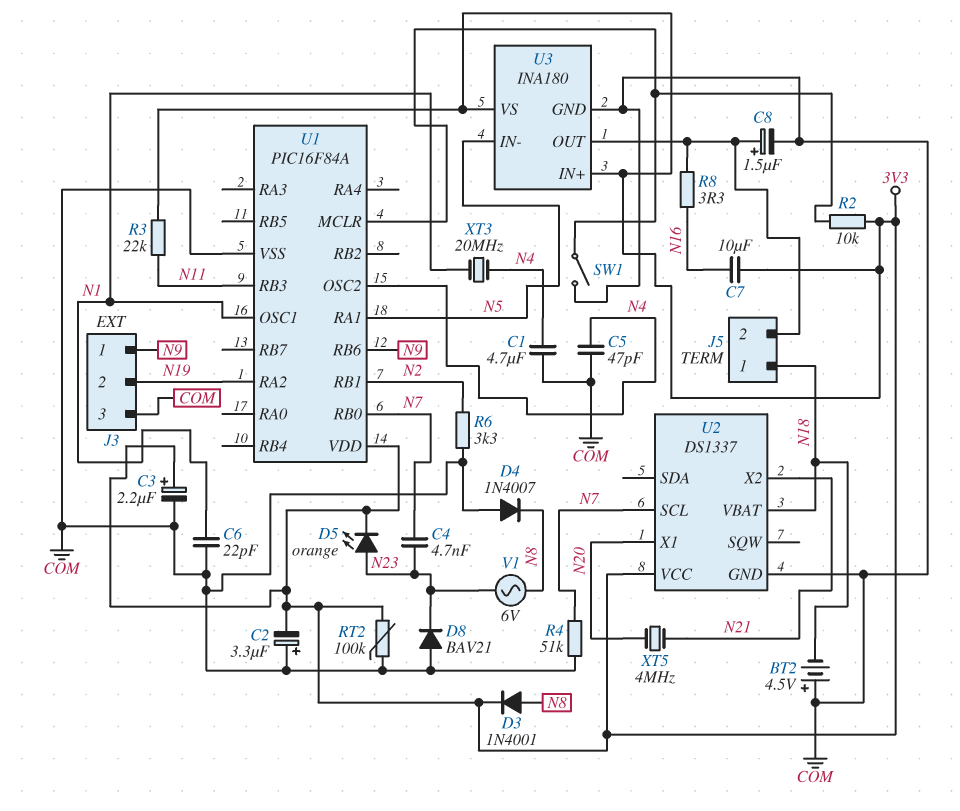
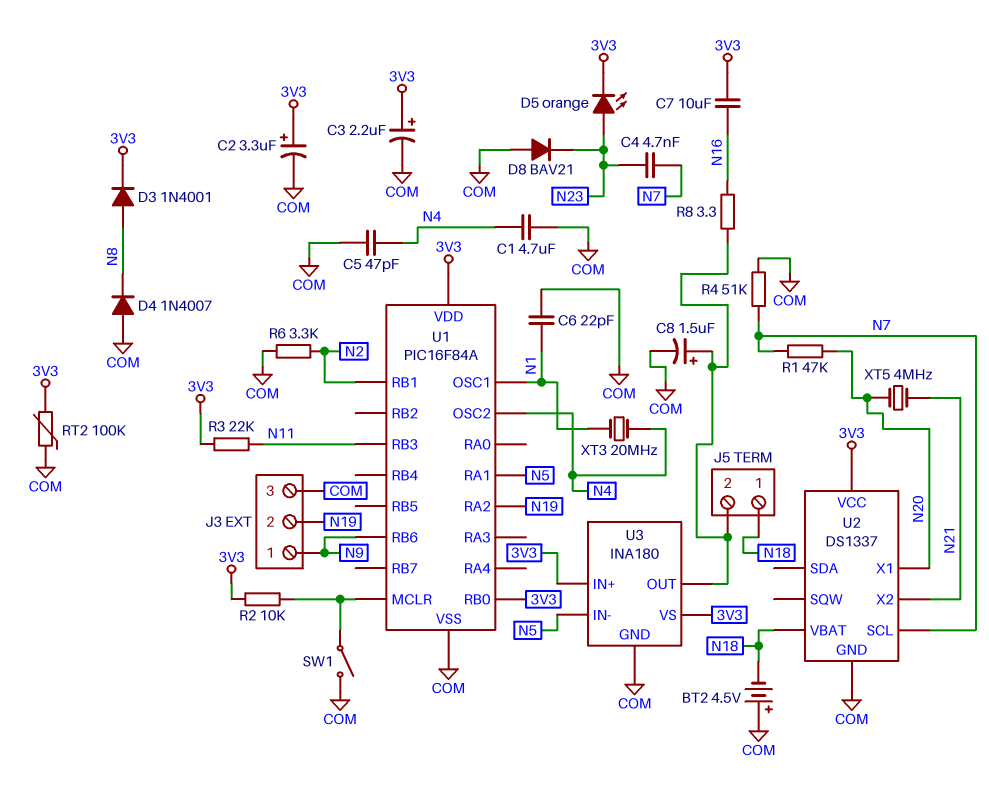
C2: 3.3uF (plus COM, minus 3V3) -> 3.3uF (plus 3V3, minus COM)
R1: none -> 47k (N7, N20)
U1 pin RB0: N7 -> 3V3
V1: AC 6V (N8, N23) -> none

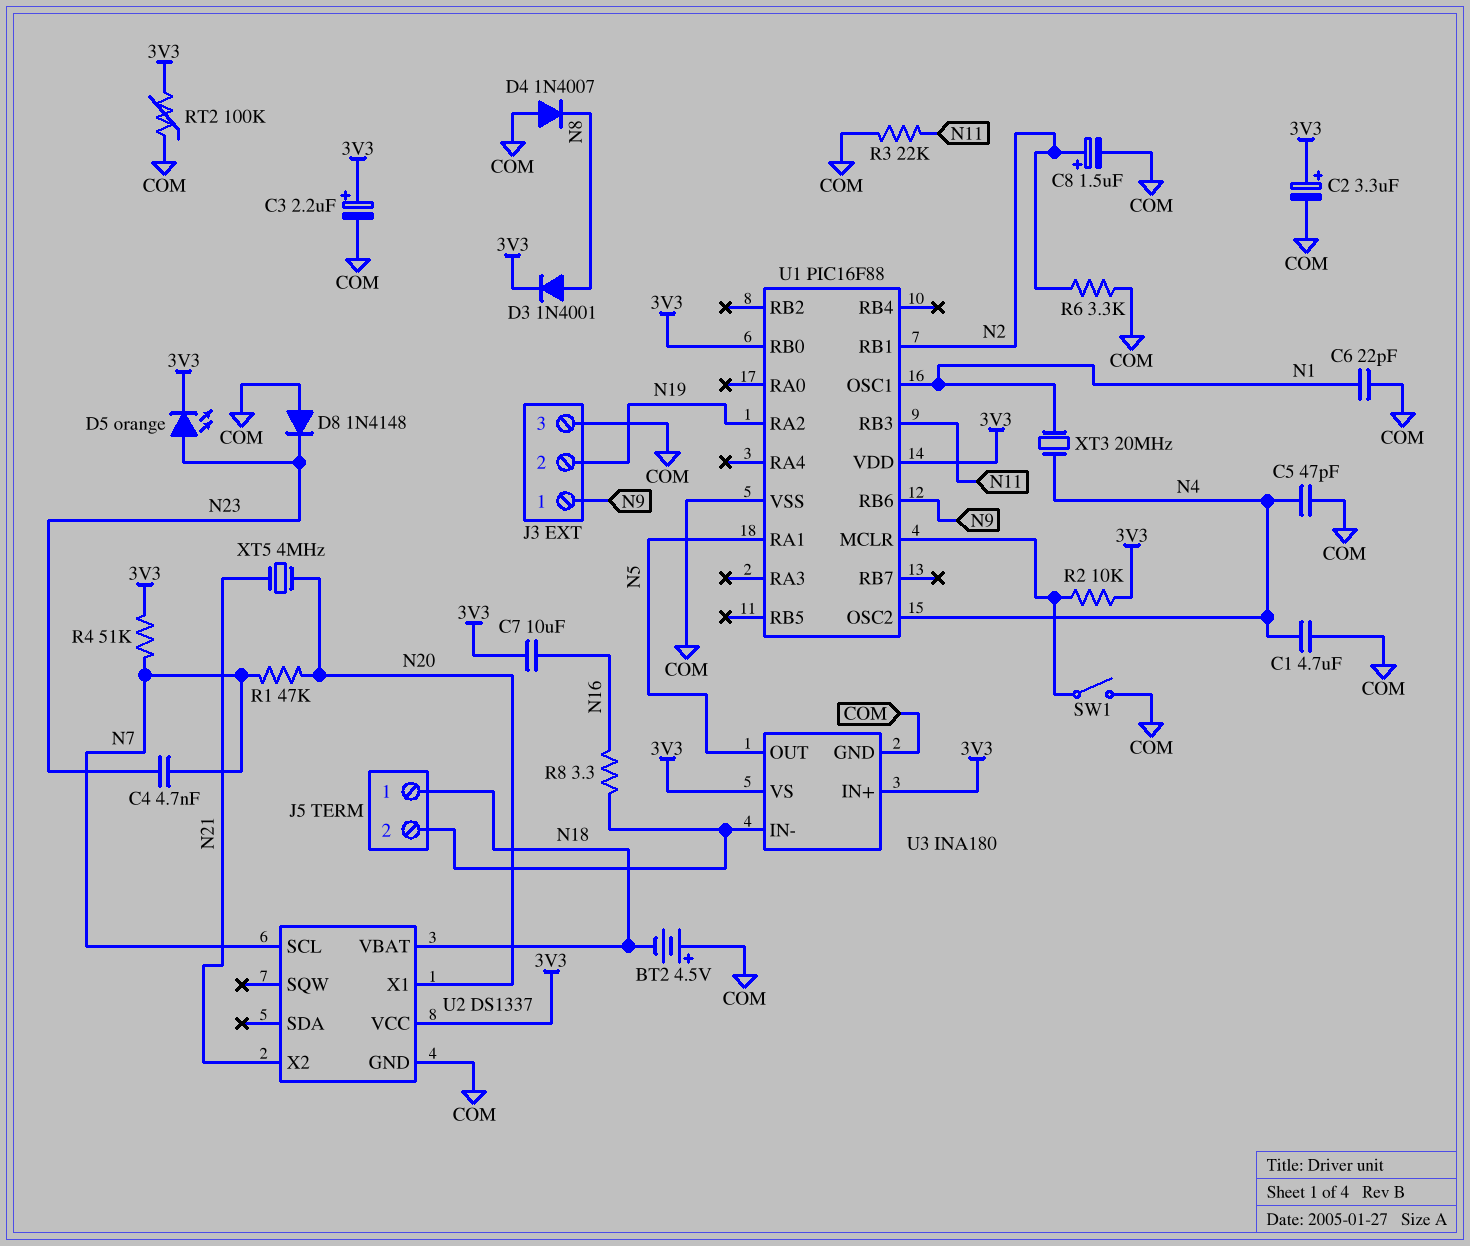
C8: 1.5uF (plus J5/2, minus COM) -> 1.5uF (plus N2, minus COM)
D8: diode BAV21 (A COM, K N23) -> diode 1N4148 (A COM, K N23)
R3: 22k (3V3, N11) -> 22k (COM, N11)
R4: 51k (COM, N7) -> 51k (3V3, N7)
U1: PIC16F84A -> PIC16F88
U3 pin IN-: N5 -> J5/2
U3 pin OUT: J5/2 -> N5

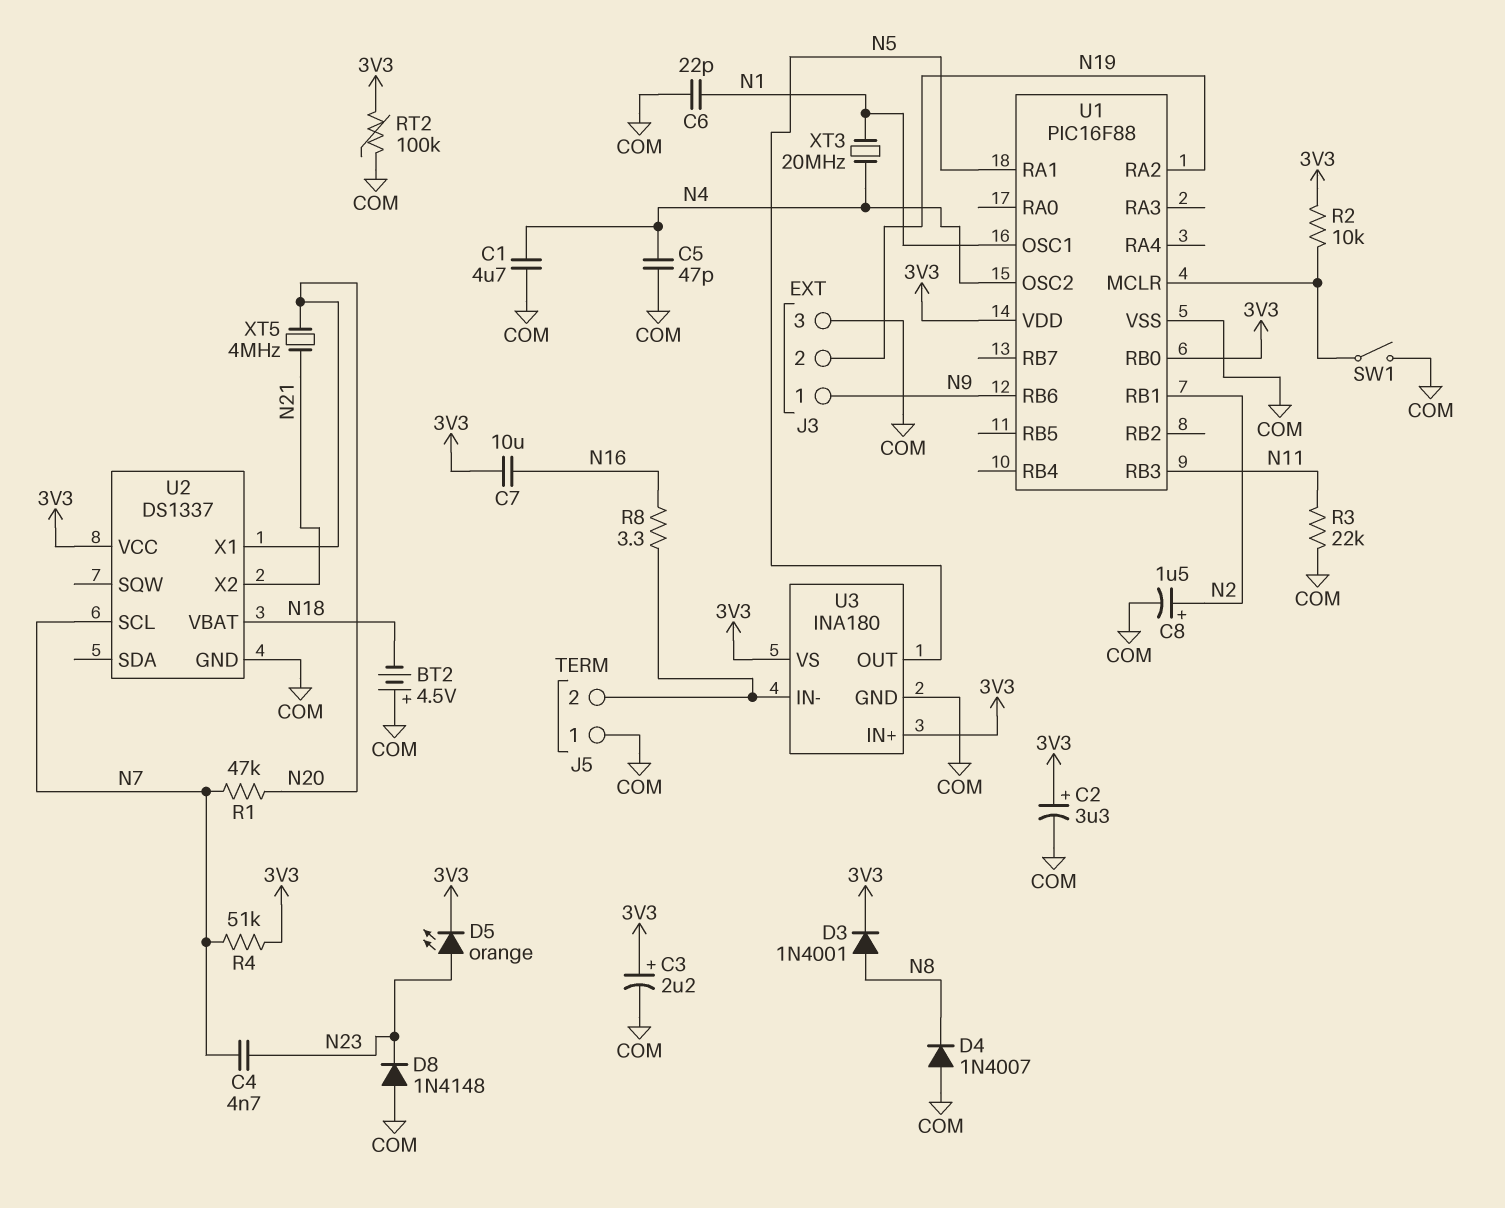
J5 pin 1: N18 -> COM
R6: 3.3k (COM, N2) -> none

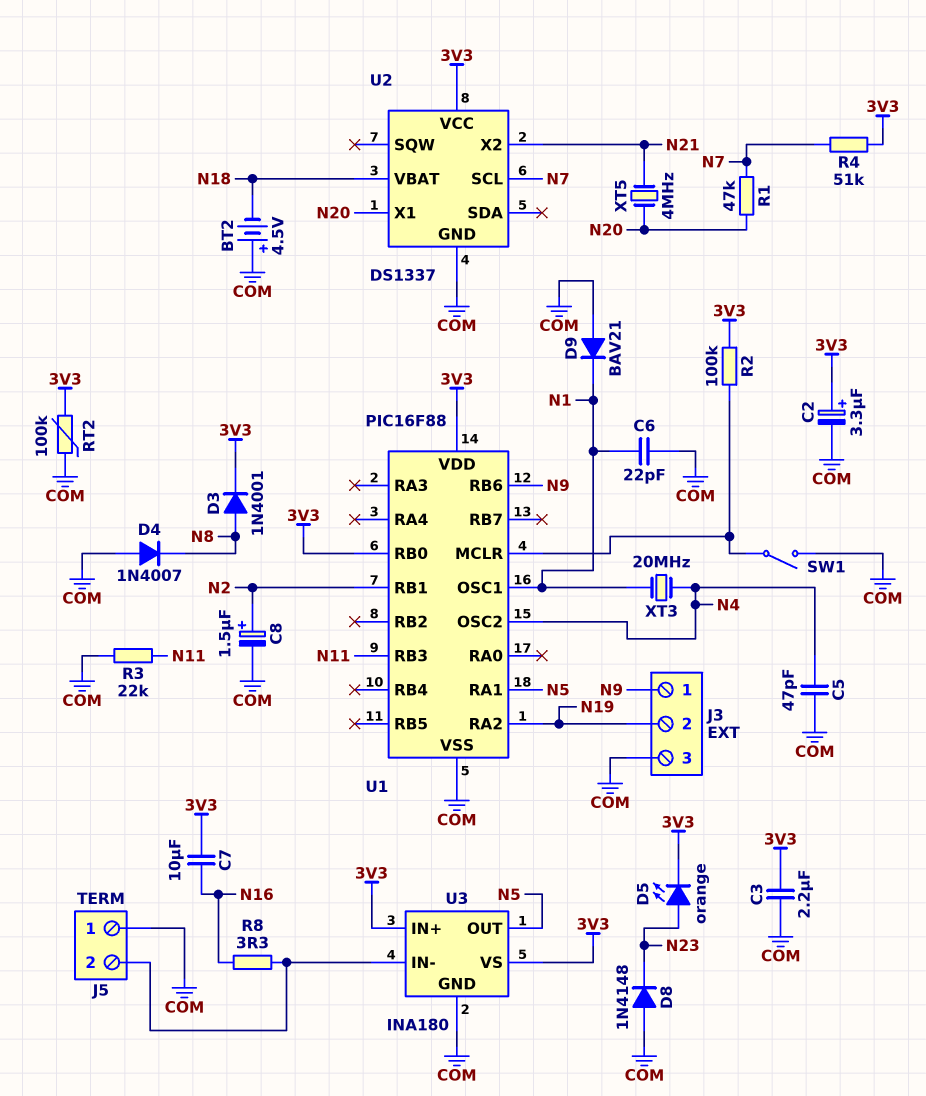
C1: 4.7uF (COM, N4) -> none
C3: 2.2uF (plus 3V3, minus COM) -> 2.2uF (3V3, COM)
C4: 4.7nF (N7, N23) -> none
D9: none -> diode BAV21 (A COM, K N1)
R2: 10k (3V3, U1/MCLR) -> 100k (3V3, U1/MCLR)

